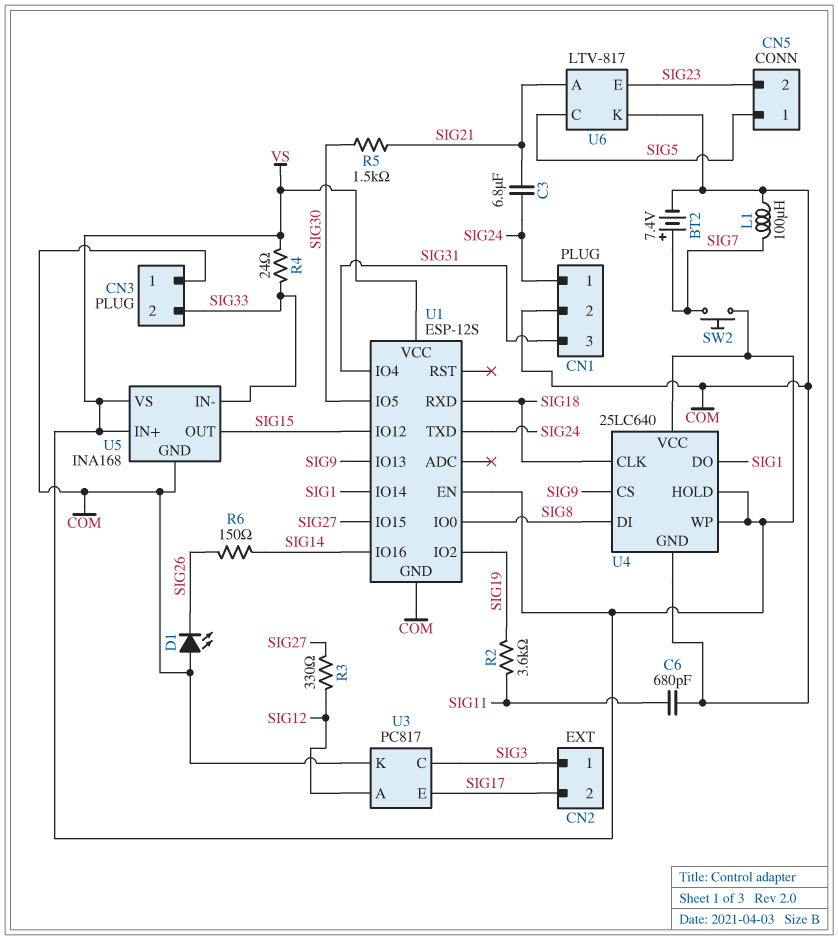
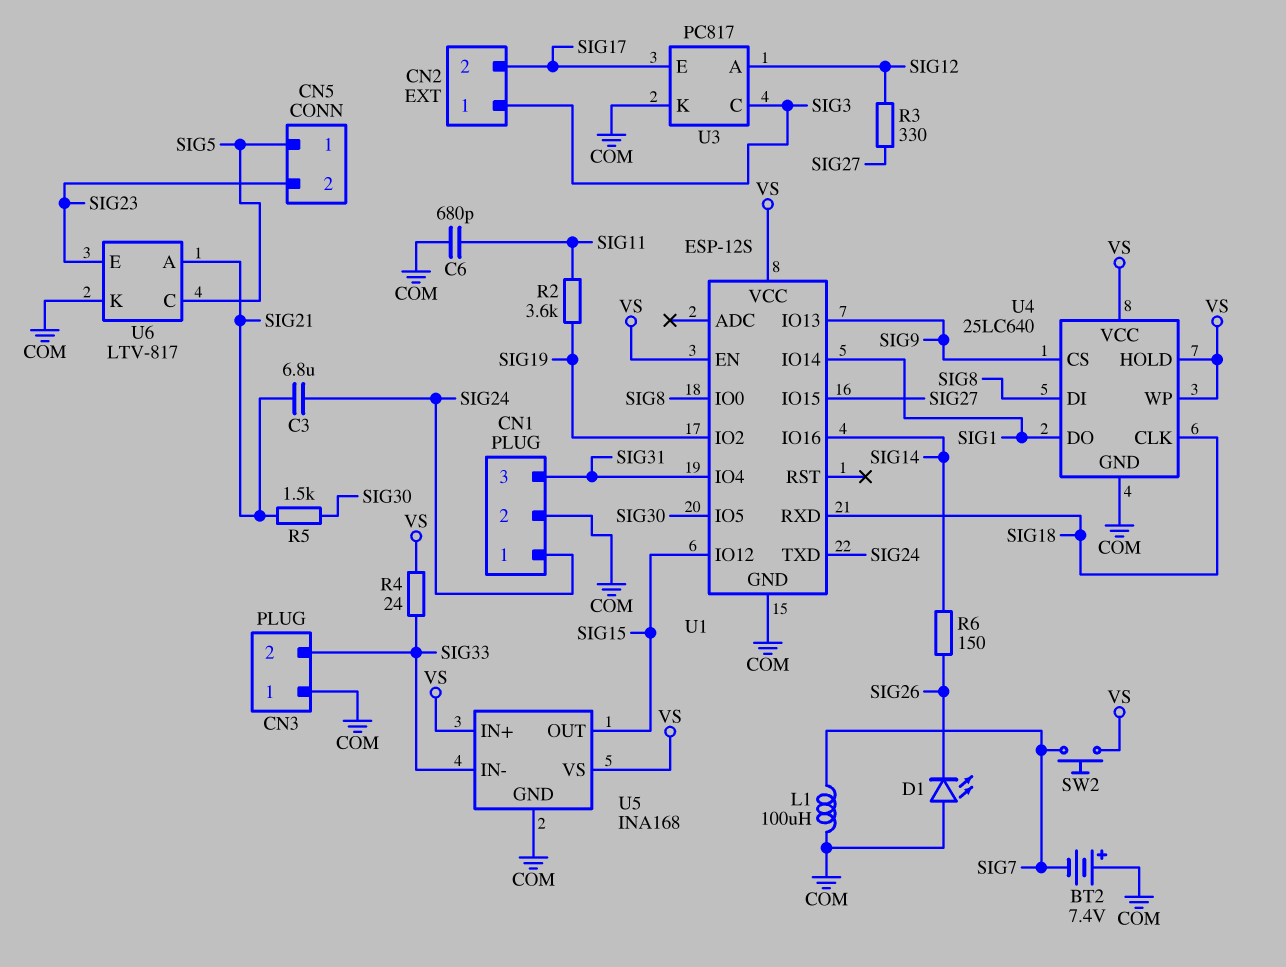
BT2: 7.4V (plus SIG7, minus COM) -> 7.4V (plus COM, minus SIG7)

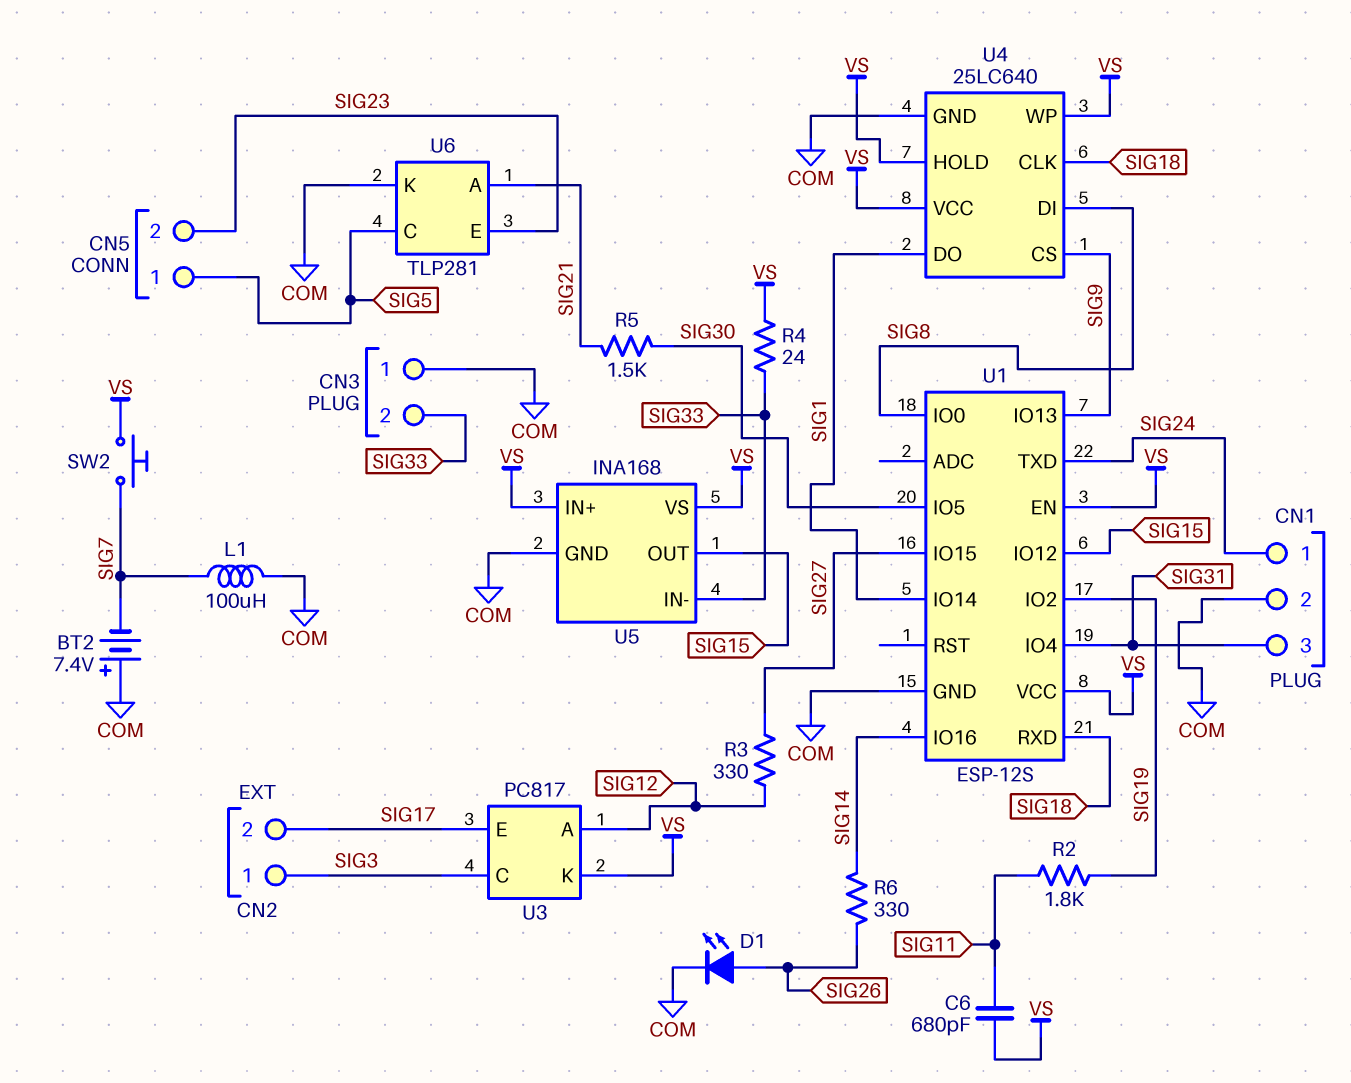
C3: 6.8uF (SIG21, SIG24) -> none
C6: 680pF (COM, SIG11) -> 680pF (SIG11, VS)
D1: LED (A COM, K SIG26) -> LED (A SIG26, K COM)
R2: 3.6k (SIG11, SIG19) -> 1.8k (SIG11, SIG19)
R6: 150 (SIG14, SIG26) -> 330 (SIG14, SIG26)
U3 pin K: COM -> VS
U6: LTV-817 -> TLP281

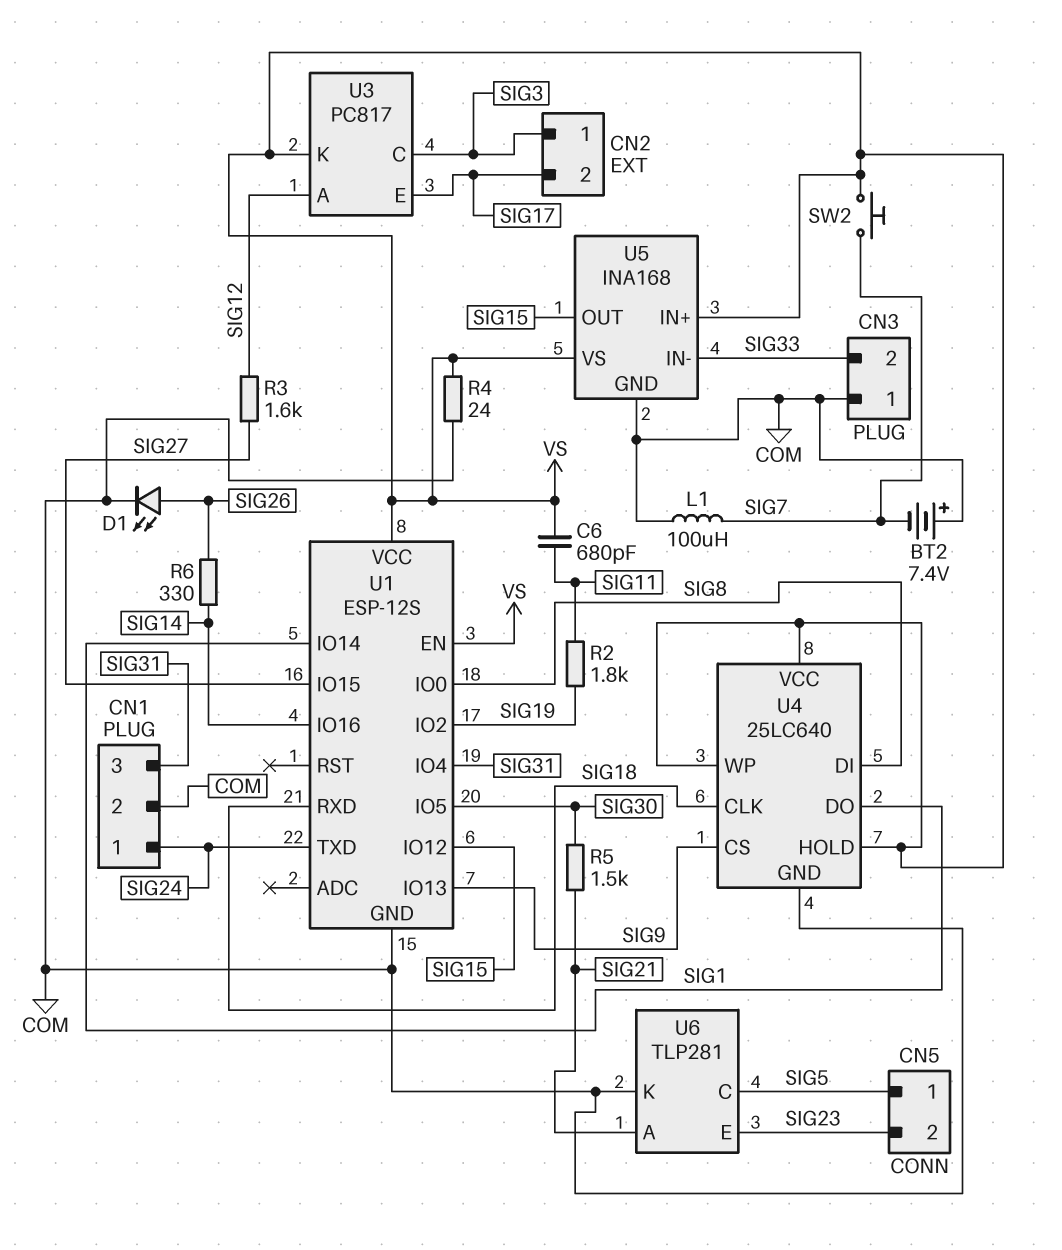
R3: 330 (SIG12, SIG27) -> 1.6k (SIG12, SIG27)
R4: 24 (SIG33, VS) -> 24 (COM, VS)

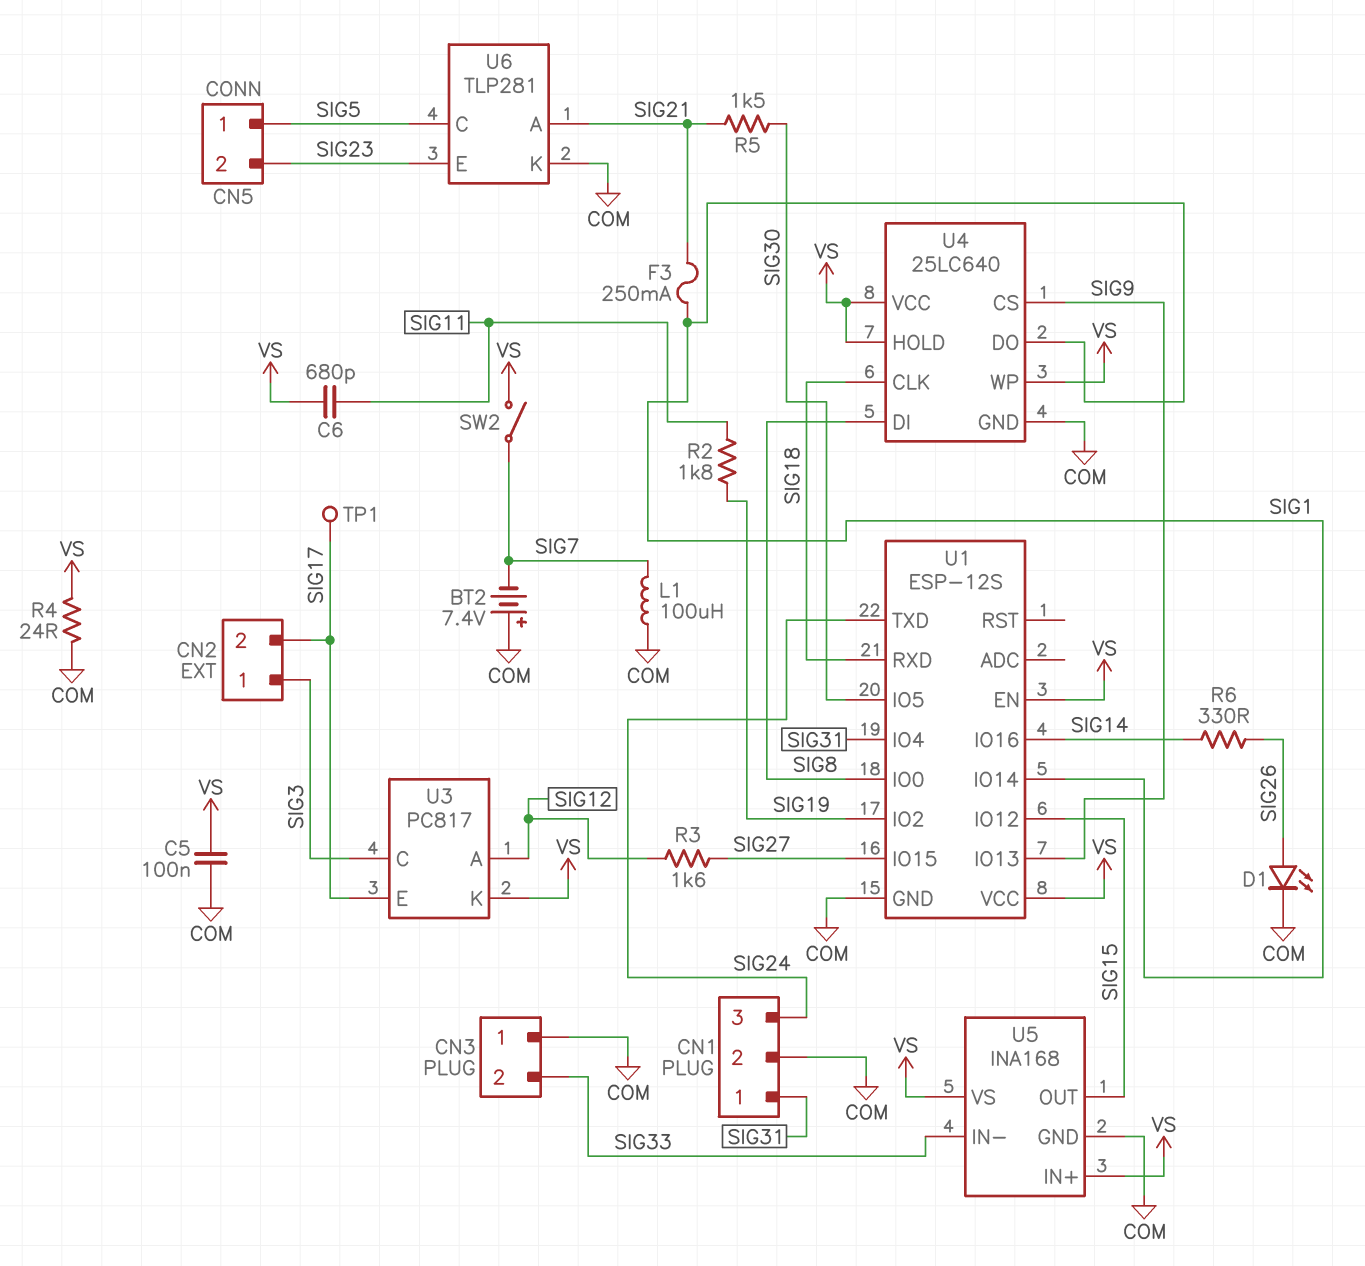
C5: none -> 100nF (COM, VS)
CN1 pin 1: SIG24 -> SIG31
CN1 pin 3: SIG31 -> SIG24
F3: none -> 250mA (SIG1, SIG21)
SW2: button (SIG7, VS) -> switch (SIG7, VS)
TP1: none -> test point (SIG17)

